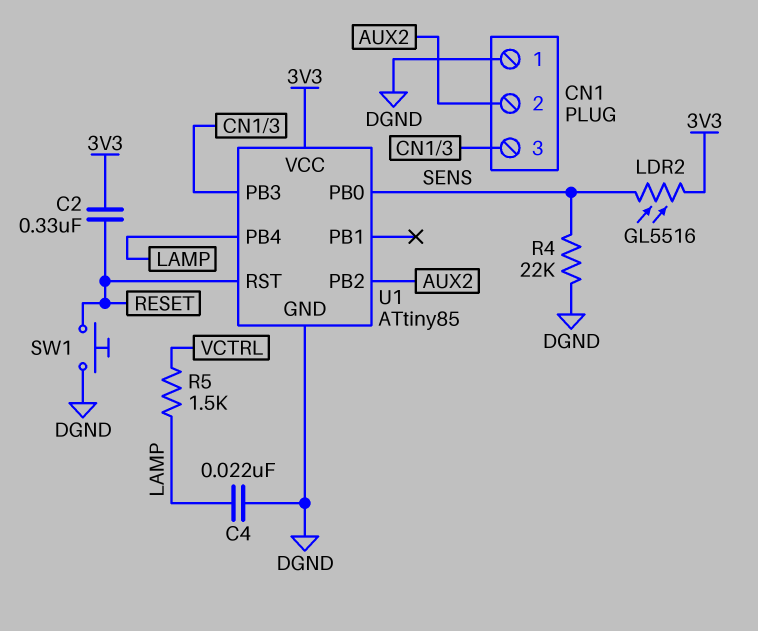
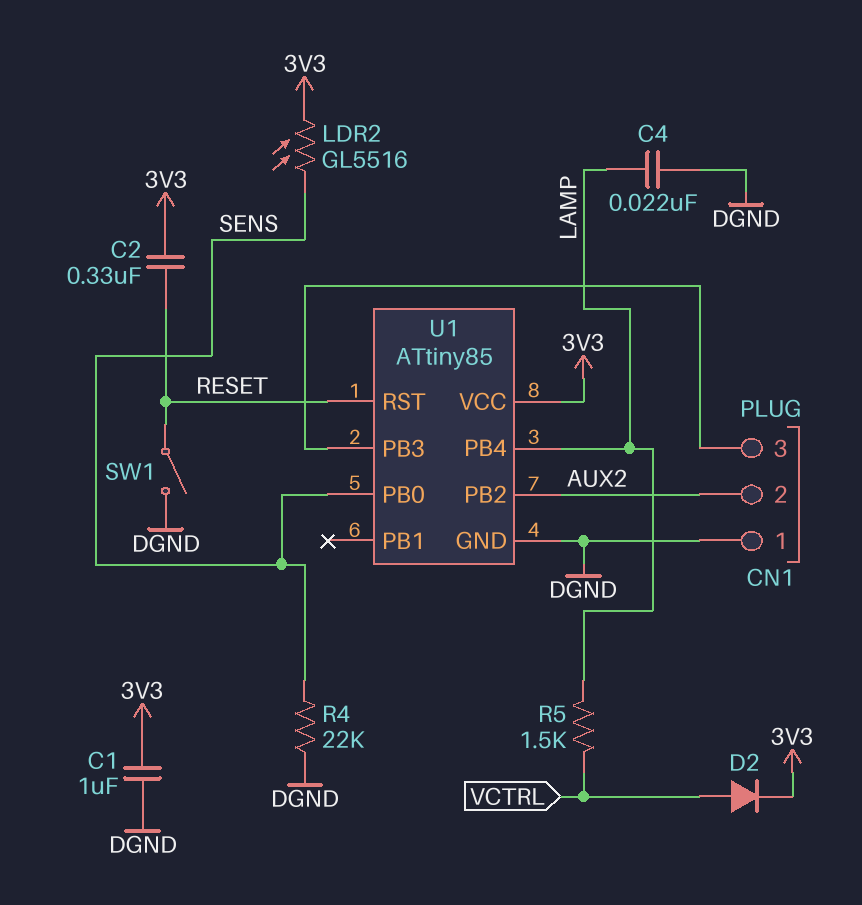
C1: none -> 1uF (3V3, DGND)
D2: none -> diode (A VCTRL, K 3V3)
SW1: button (DGND, RESET) -> switch (DGND, RESET)

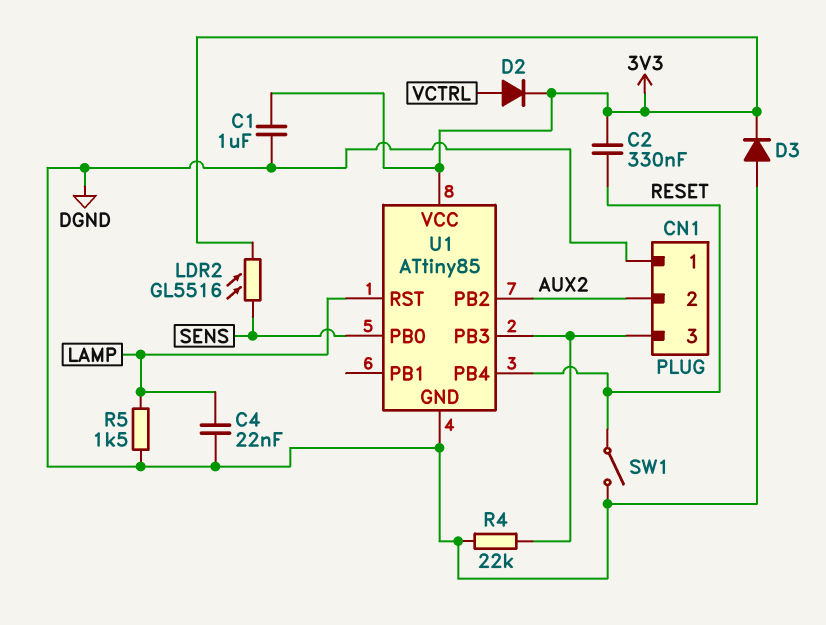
D3: none -> diode (A DGND, K 3V3)
R4: 22k (DGND, SENS) -> 22k (CN1/3, DGND)
R5: 1.5k (LAMP, VCTRL) -> 1.5k (DGND, LAMP)
U1 pin PB4: LAMP -> RESET
U1 pin RST: RESET -> LAMP

